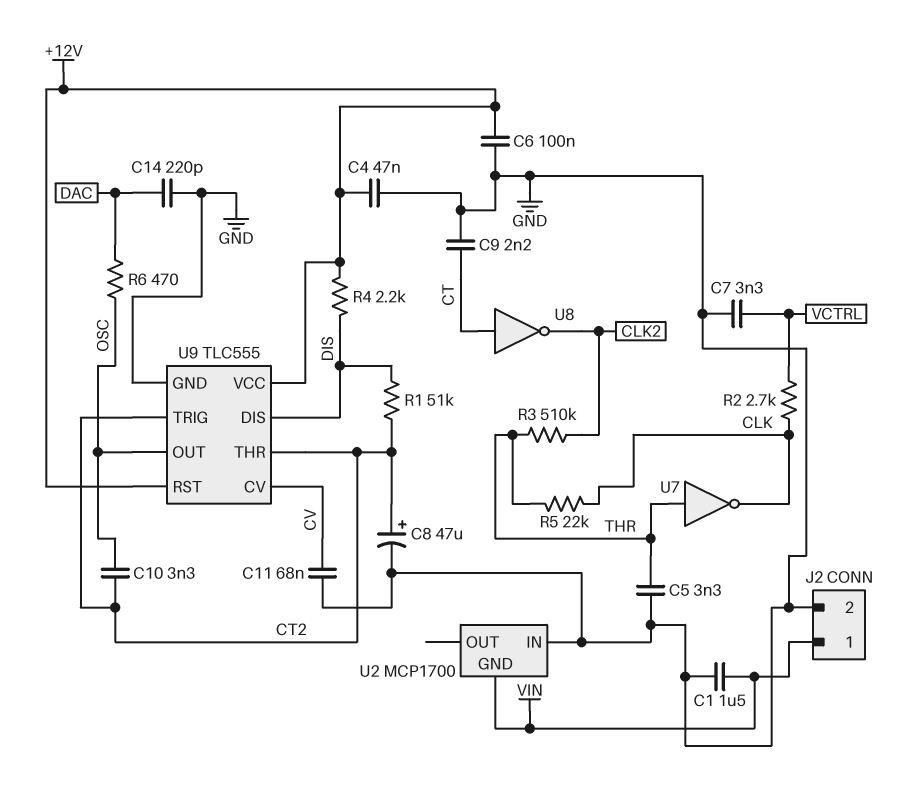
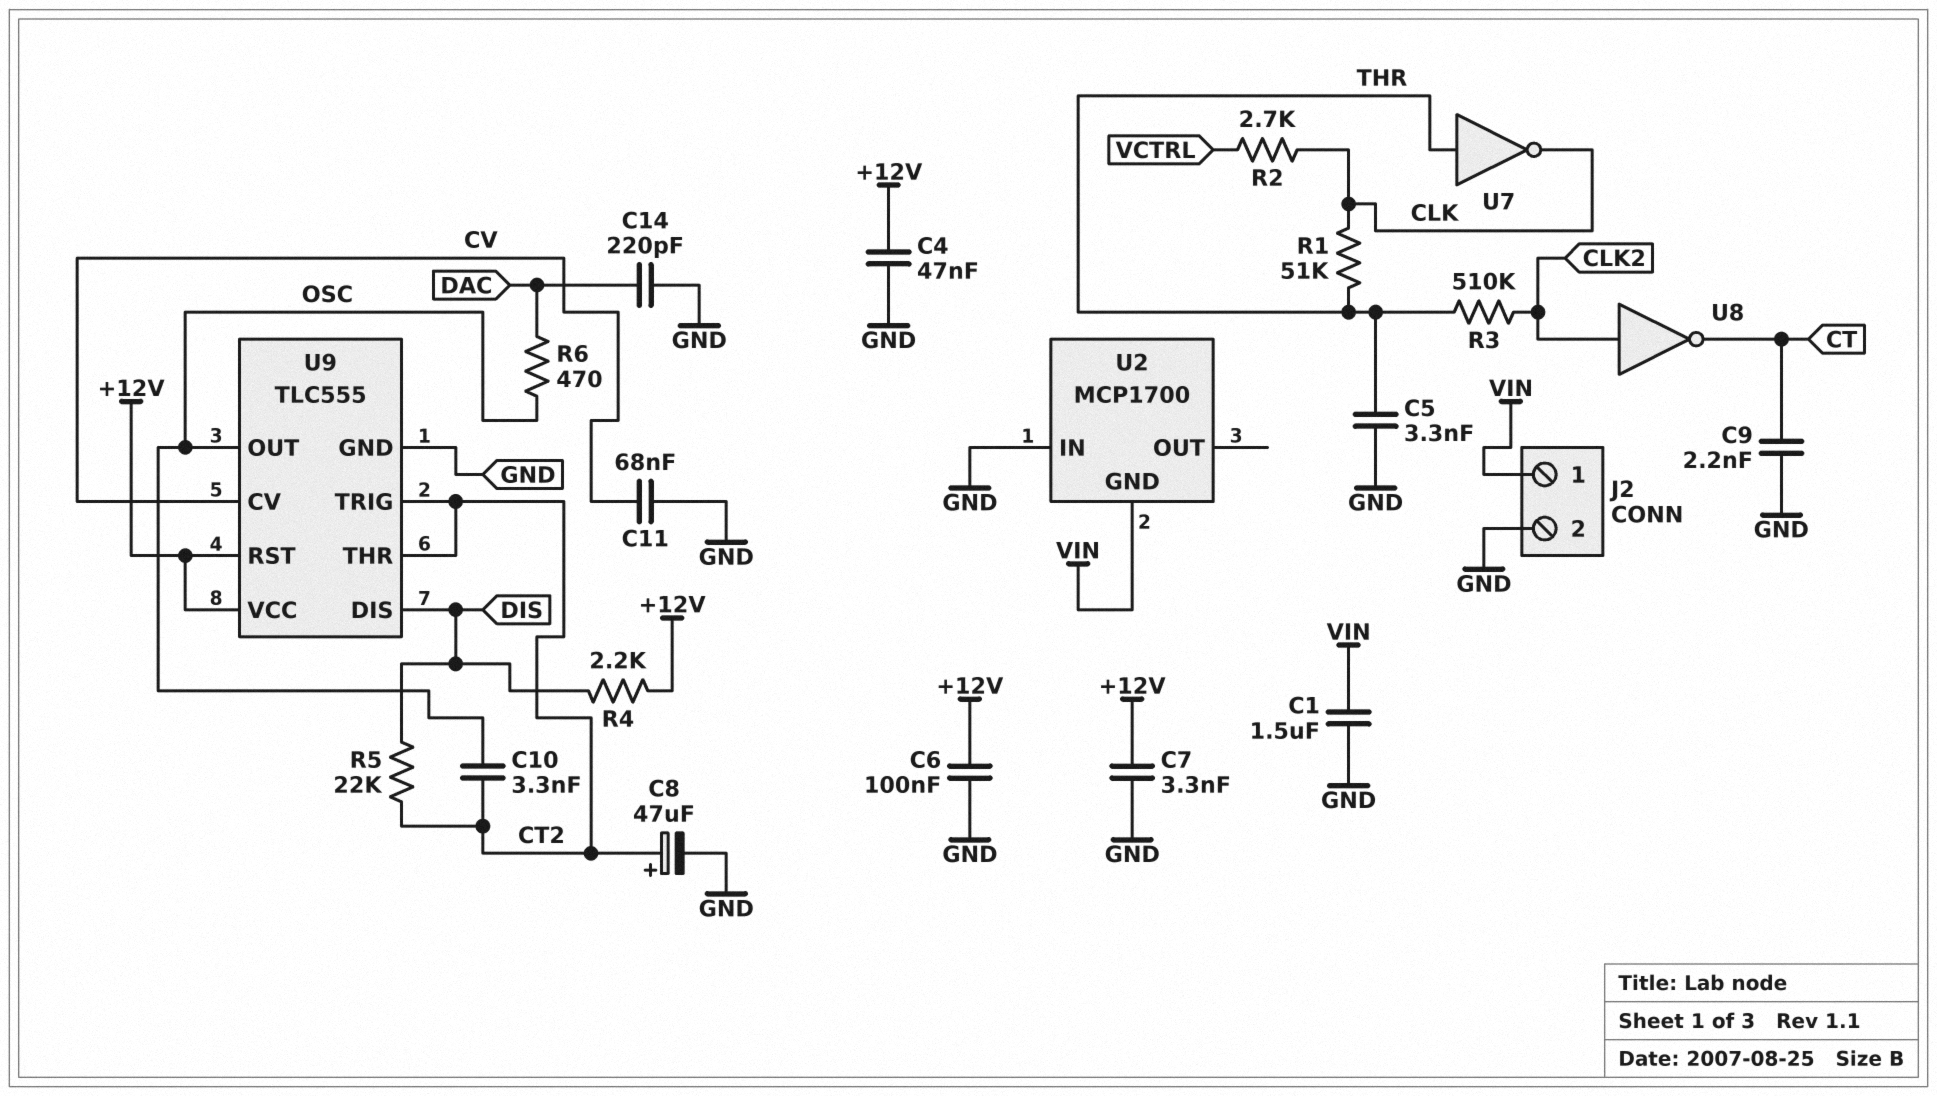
C7: 3.3nF (GND, VCTRL) -> 3.3nF (+12V, GND)
R1: 51k (CT2, DIS) -> 51k (CLK, THR)
R5: 22k (CLK, THR) -> 22k (CT2, DIS)
U8: NOT (in CT, out CLK2) -> NOT (in CLK2, out CT)

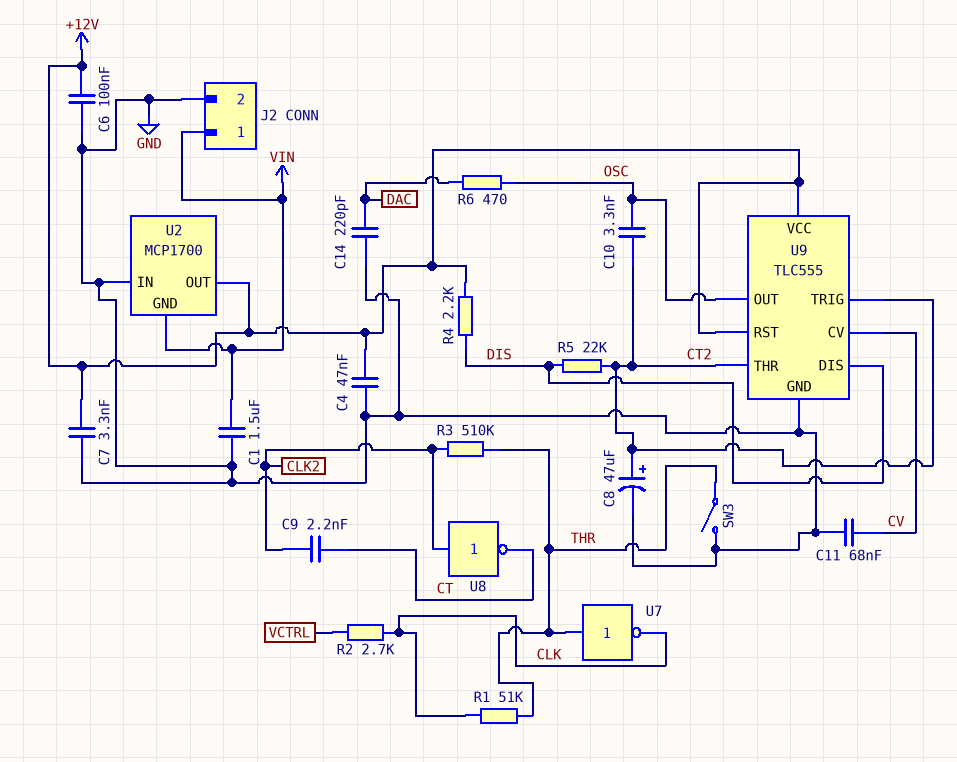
C5: 3.3nF (GND, THR) -> none
C9: 2.2nF (CT, GND) -> 2.2nF (CLK2, CT)
SW3: none -> switch (GND, THR)
U2 pin OUT: none -> +12V

